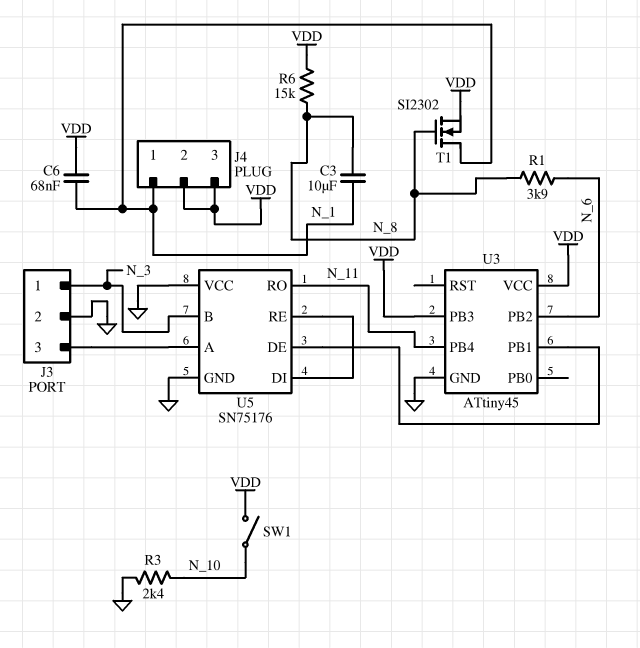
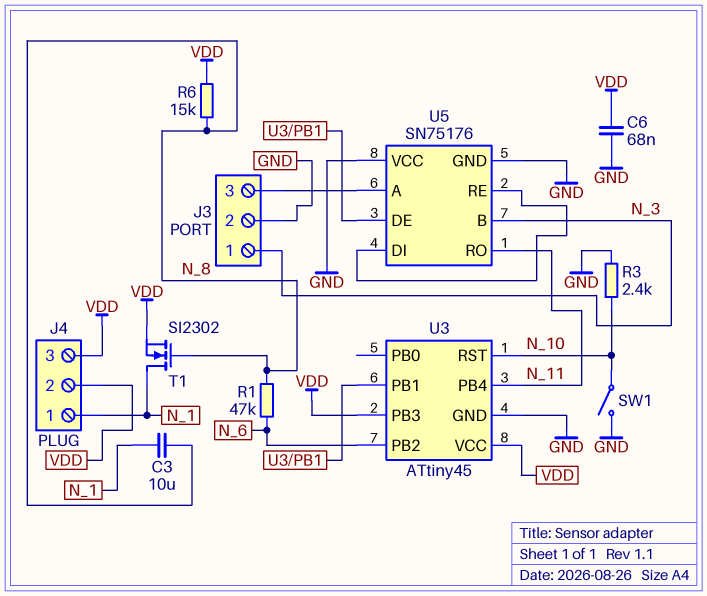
C6: 68nF (N_1, VDD) -> 68nF (GND, VDD)
R1: 3.9k (N_6, N_8) -> 47k (N_6, N_8)
SW1: switch (N_10, VDD) -> switch (GND, N_10)
U3 pin RST: none -> N_10

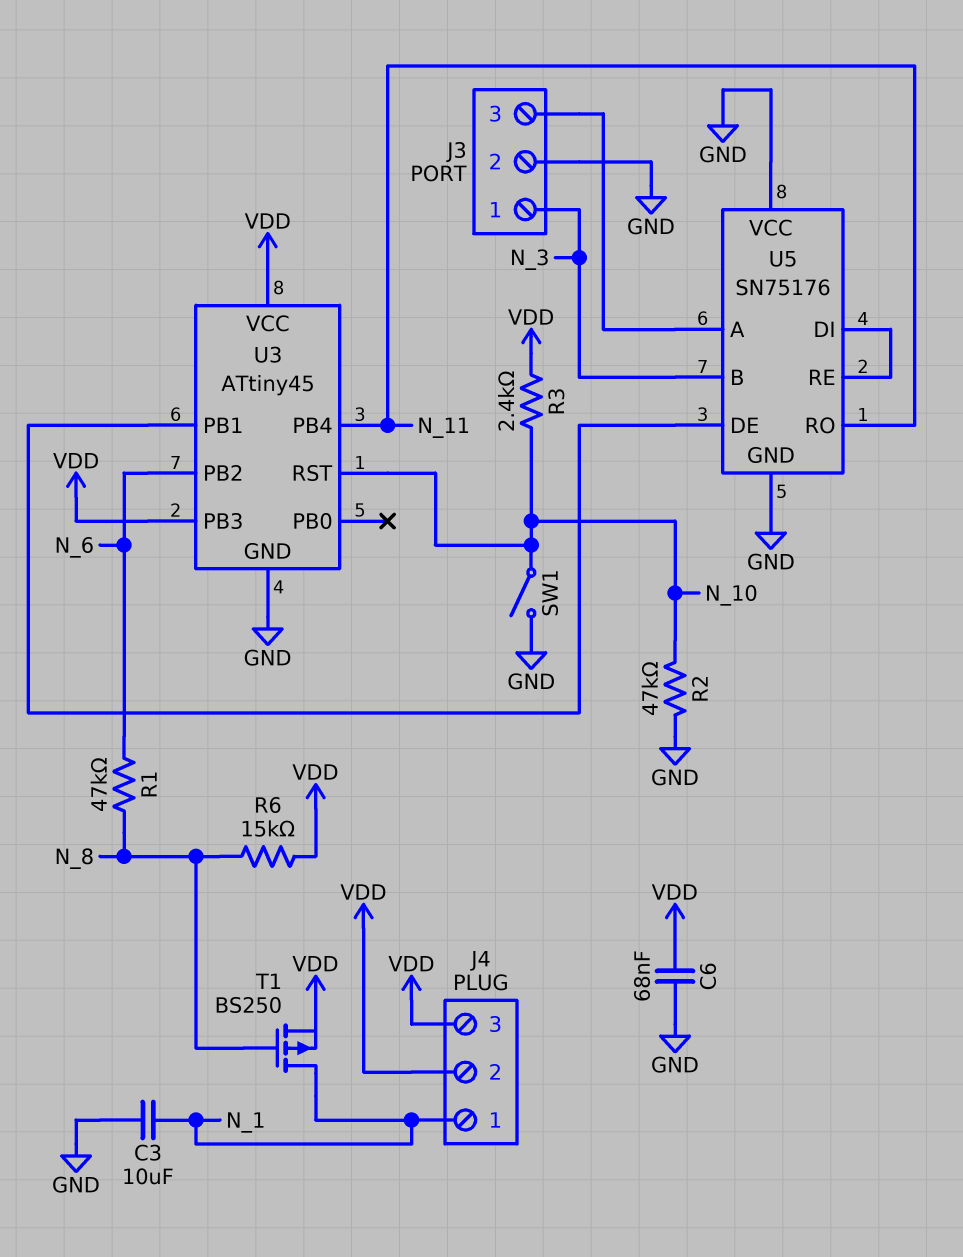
C3: 10uF (N_1, N_8) -> 10uF (GND, N_1)
R2: none -> 47k (GND, N_10)
R3: 2.4k (GND, N_10) -> 2.4k (N_10, VDD)
T1: NMOS SI2302 (G N_8, D N_1, S VDD) -> PMOS BS250 (G N_8, D N_1, S VDD)

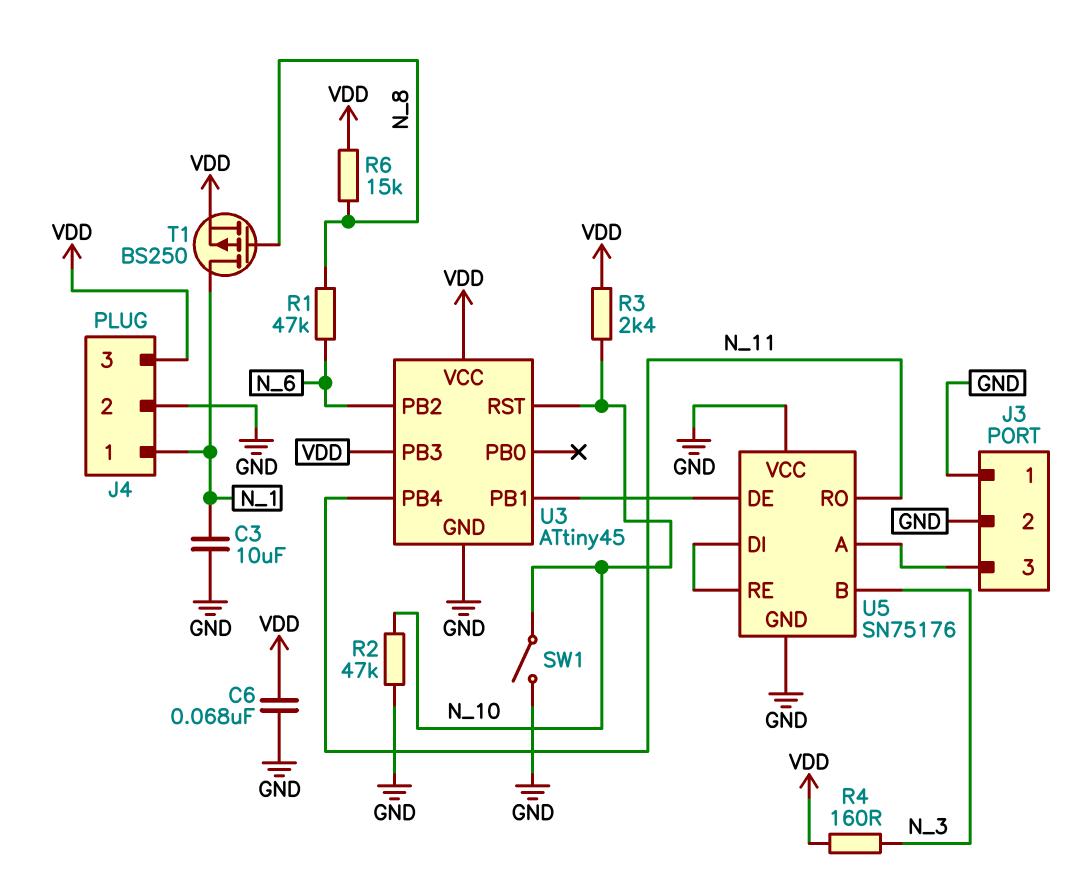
J3 pin 1: N_3 -> GND
J4 pin 2: VDD -> GND
R4: none -> 160 (N_3, VDD)

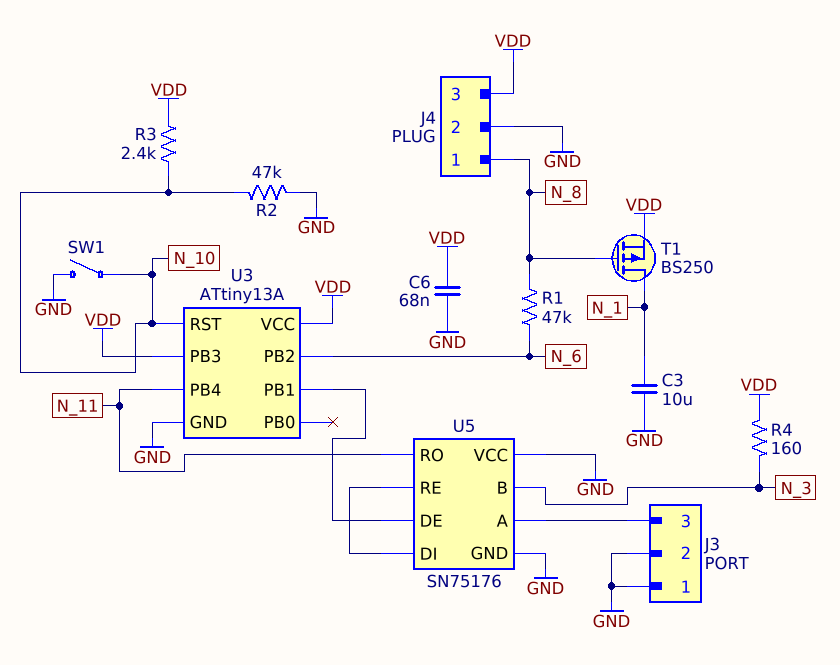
J4 pin 1: N_1 -> N_8
R6: 15k (N_8, VDD) -> none
U3: ATtiny45 -> ATtiny13A

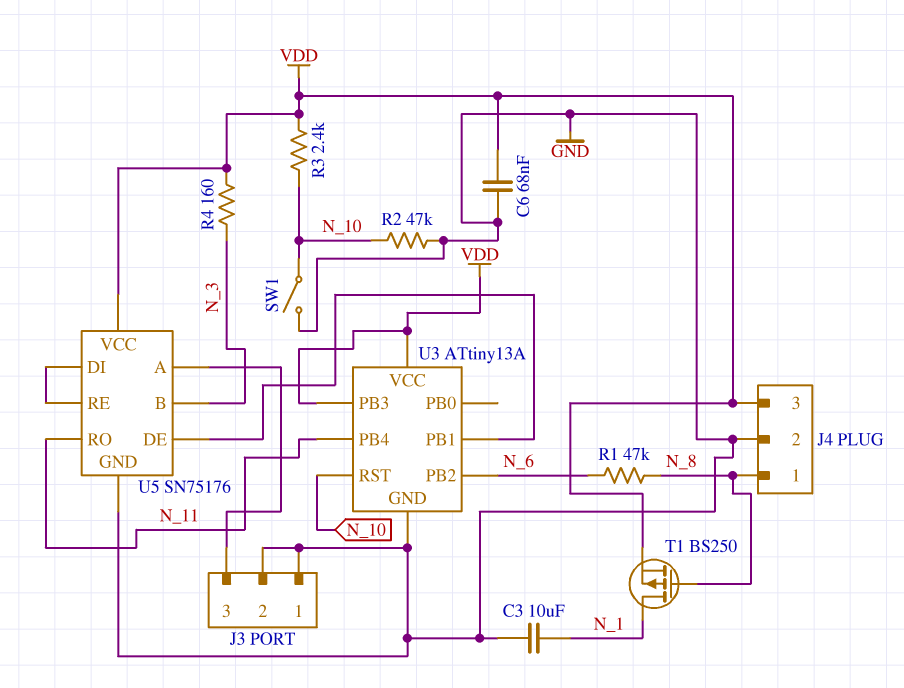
U5 pin VCC: GND -> VDD

